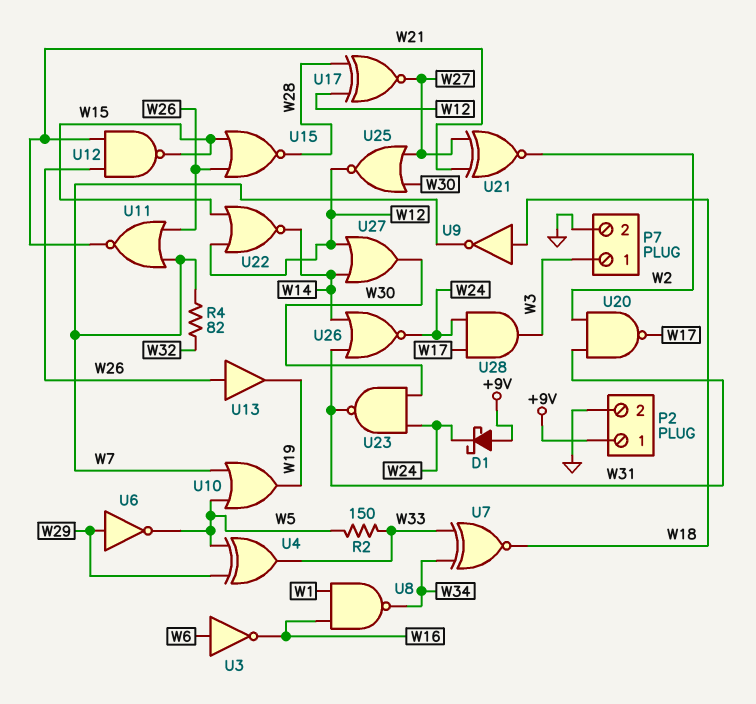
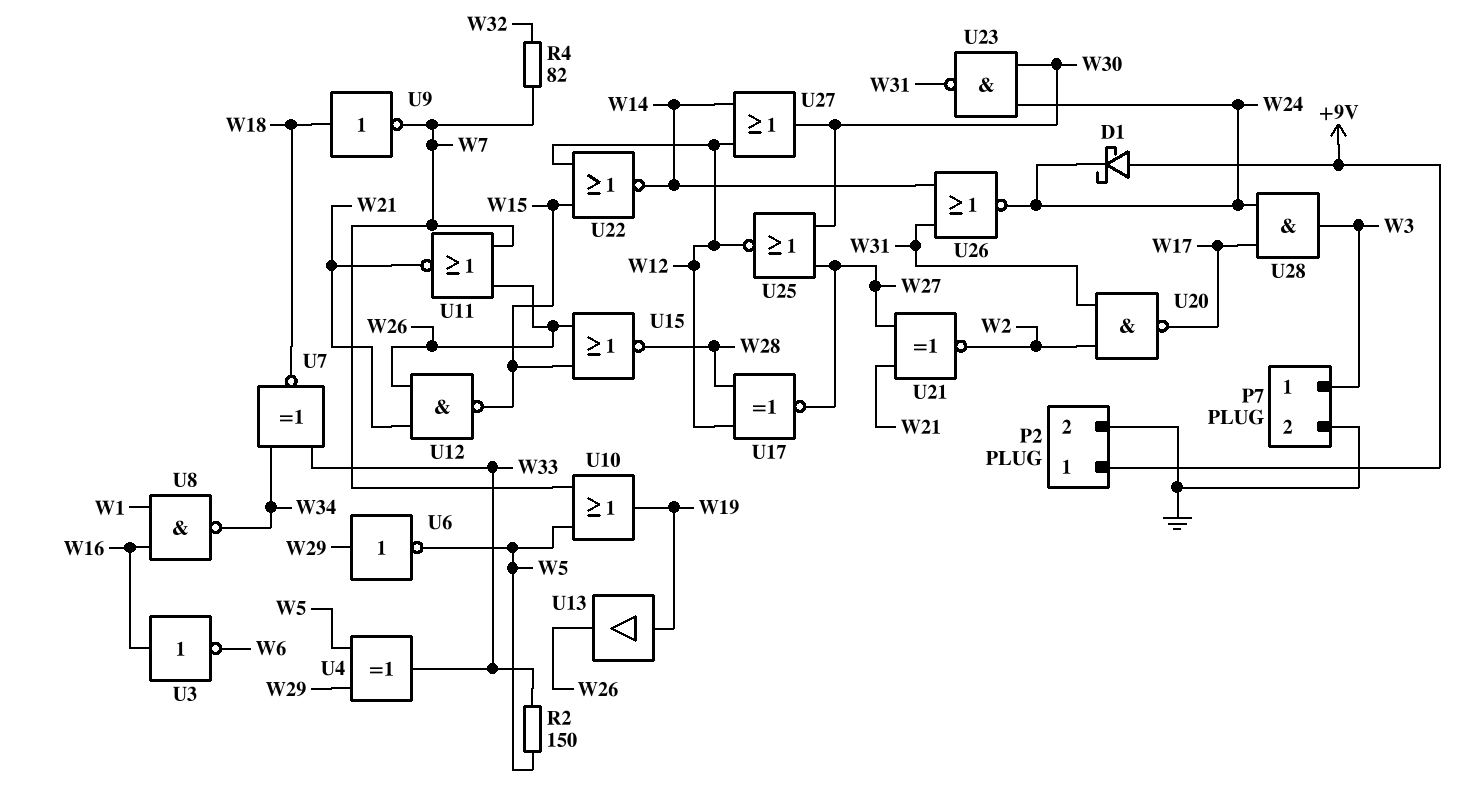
U3: NOT (in W6, out W16) -> NOT (in W16, out W6)
U13: buffer (in W26, out W19) -> buffer (in W19, out W26)

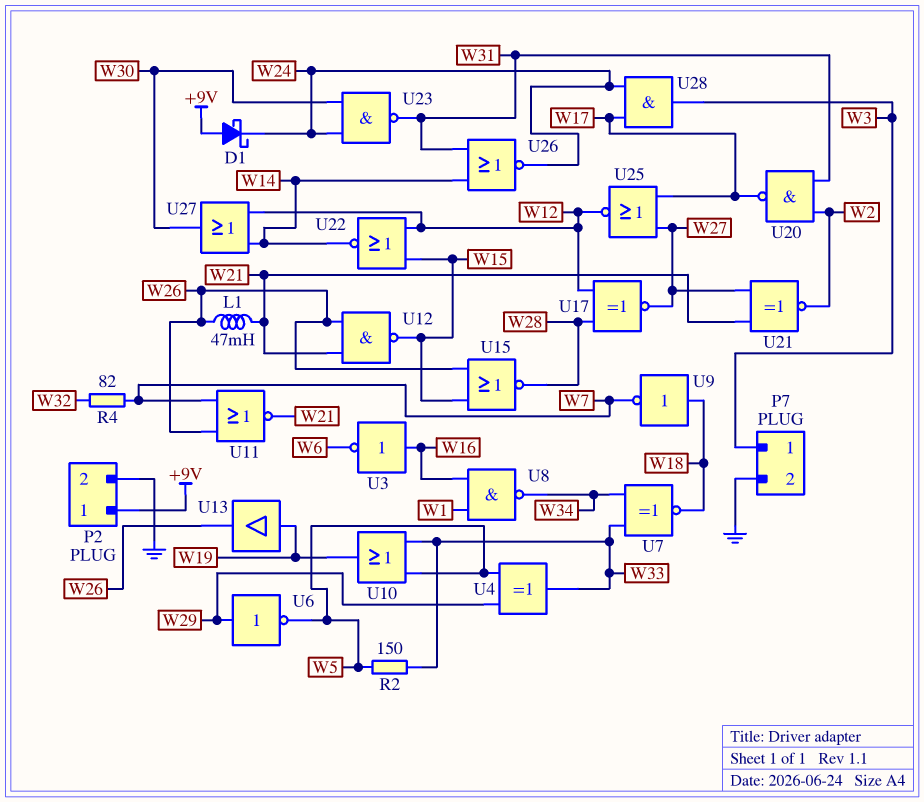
L1: none -> 47mH (W21, W26)
U10: OR (in W5, in W7, out W19) -> OR (in W5, in W33, out W19)
U25: NOR (in W27, in W30, out W12) -> NOR (in W17, in W27, out W12)

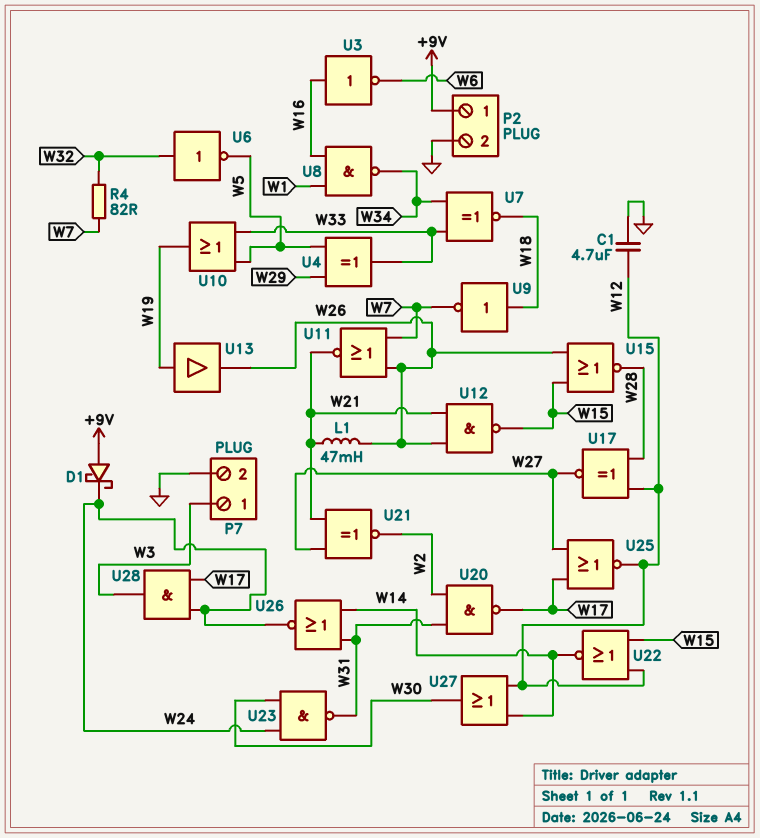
C1: none -> 4.7uF (GND, W12)
R2: 150 (W5, W33) -> none
U6: NOT (in W29, out W5) -> NOT (in W32, out W5)

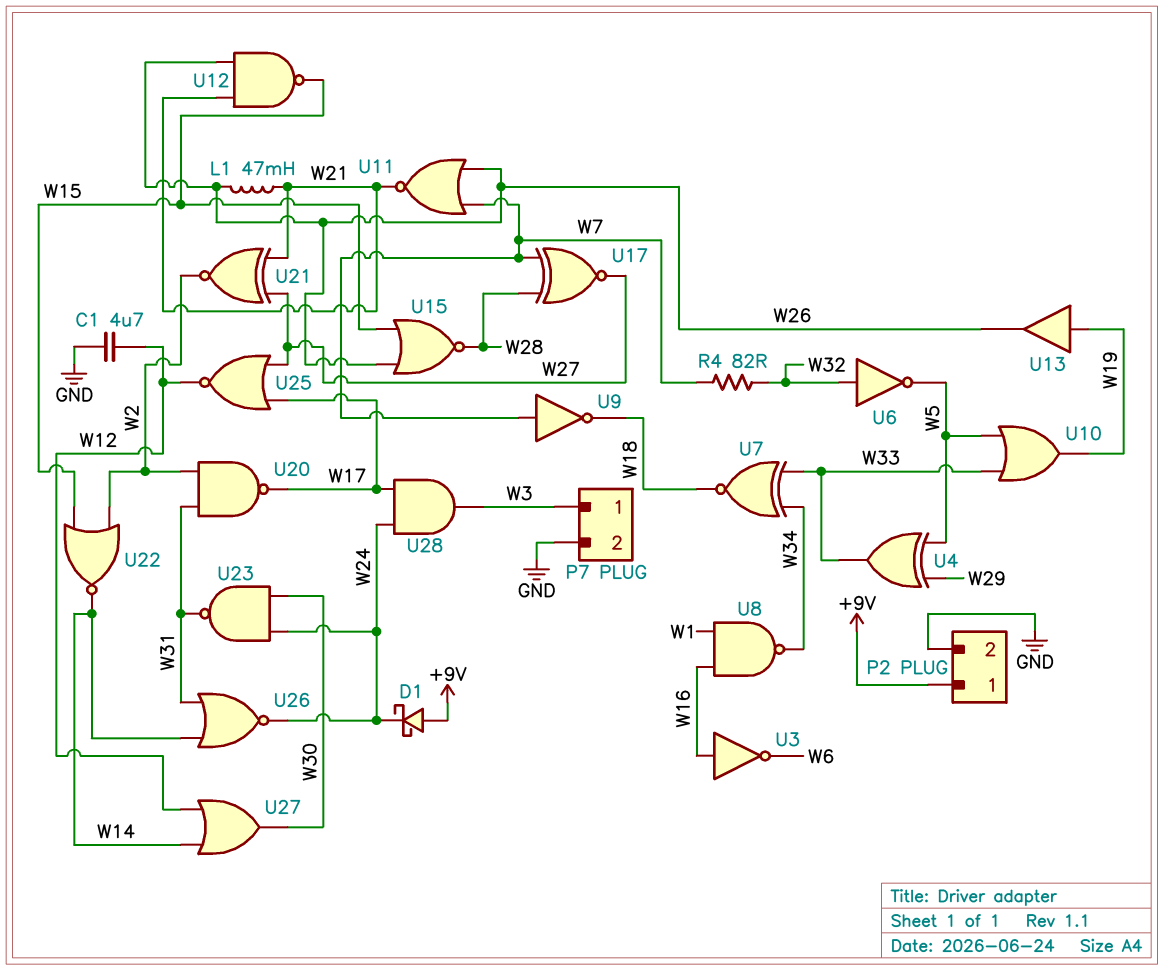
U9: NOT (in W18, out W7) -> NOT (in W7, out W18)
U17: XNOR (in W12, in W28, out W27) -> XNOR (in W7, in W28, out W27)
U22: NOR (in W12, in W15, out W14) -> NOR (in W2, in W15, out W14)

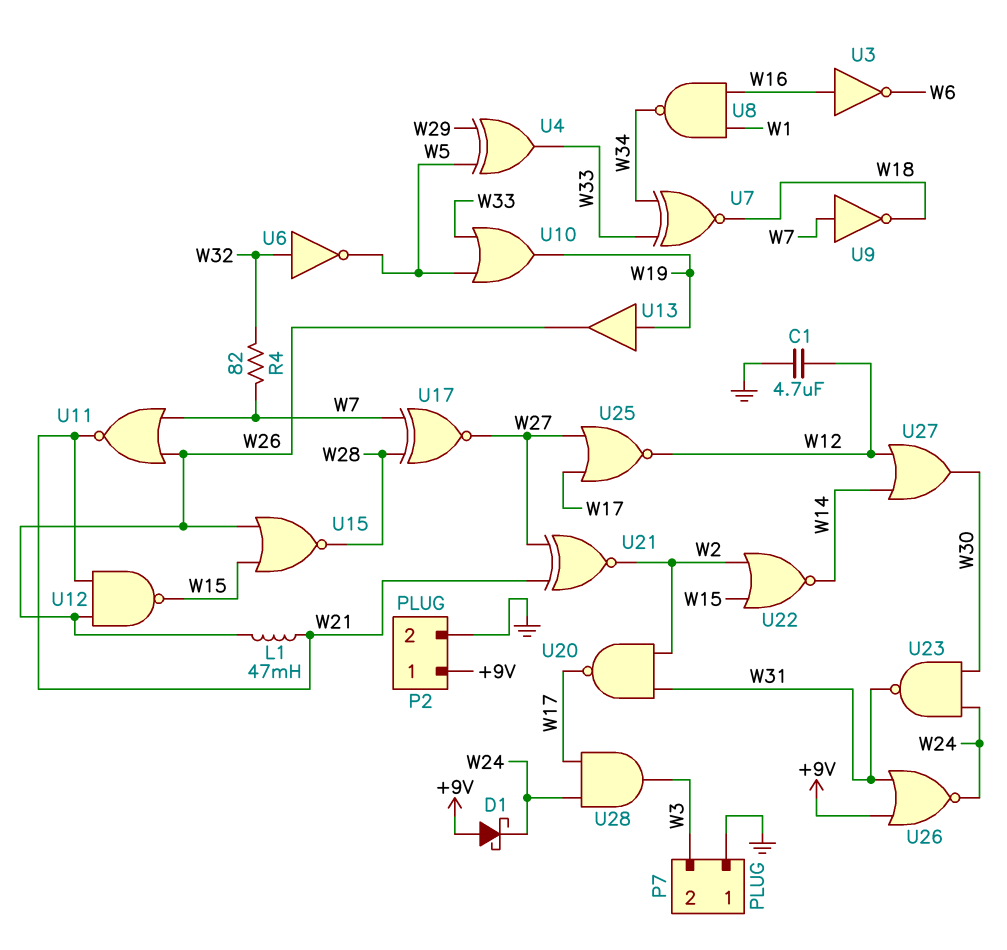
P7 pin 1: W3 -> GND
P7 pin 2: GND -> W3
U26: NOR (in W14, in W31, out W24) -> NOR (in +9V, in W31, out W24)

